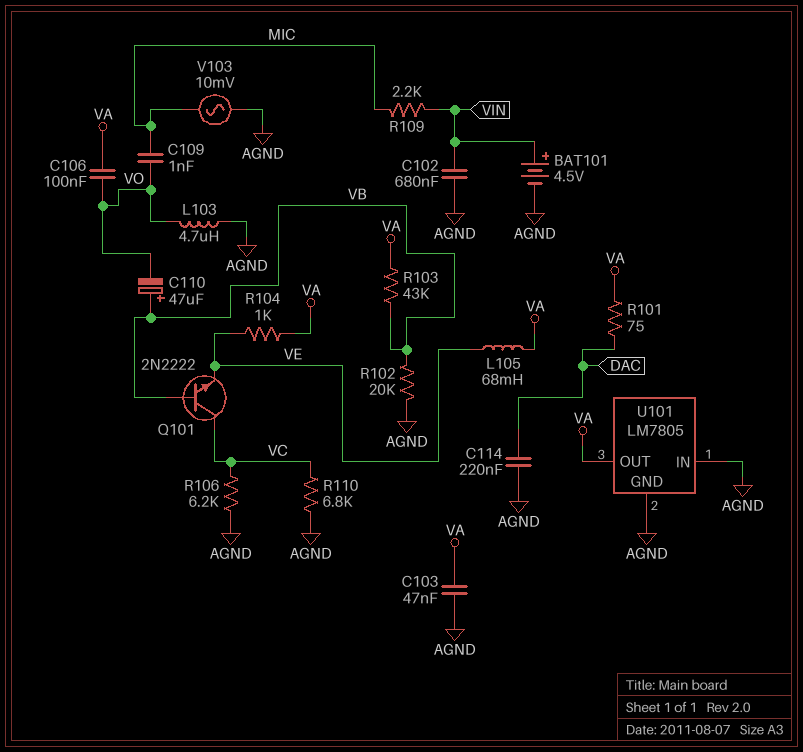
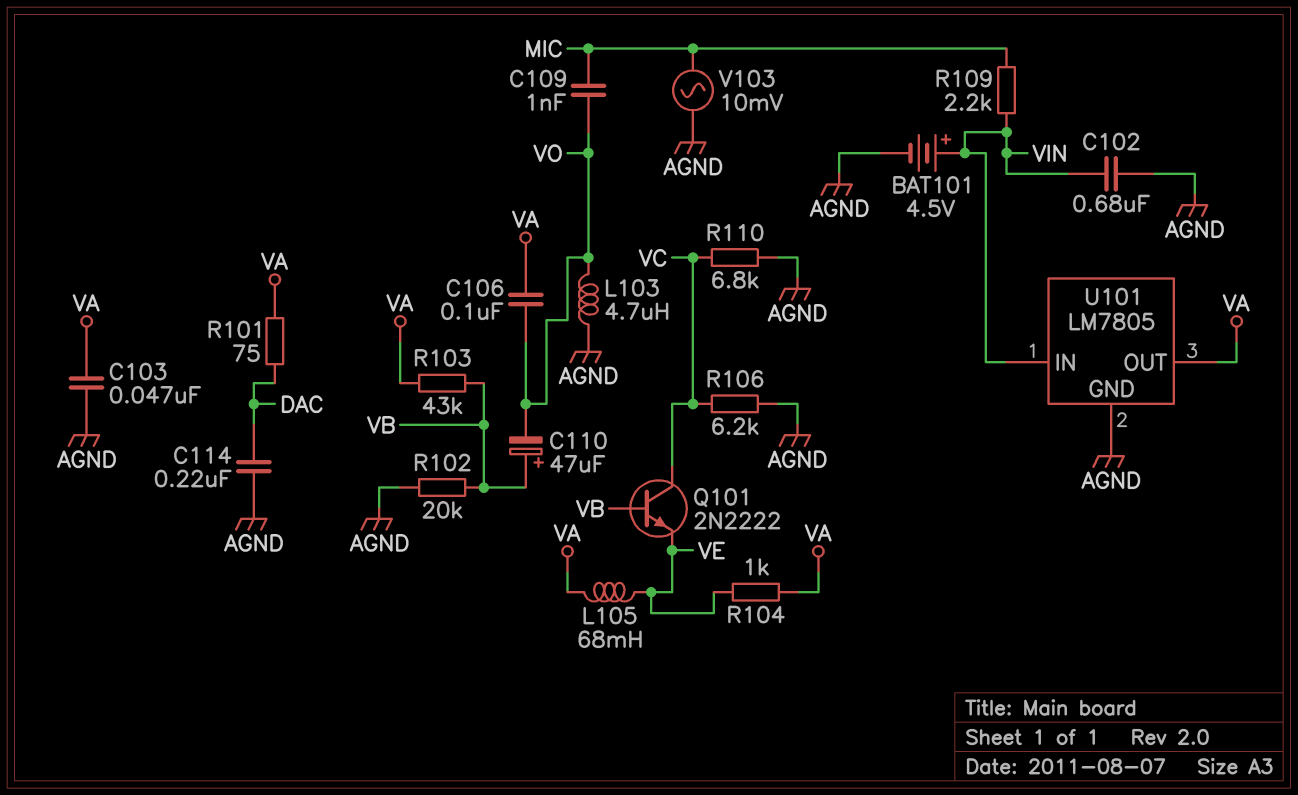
U101 pin IN: AGND -> VIN

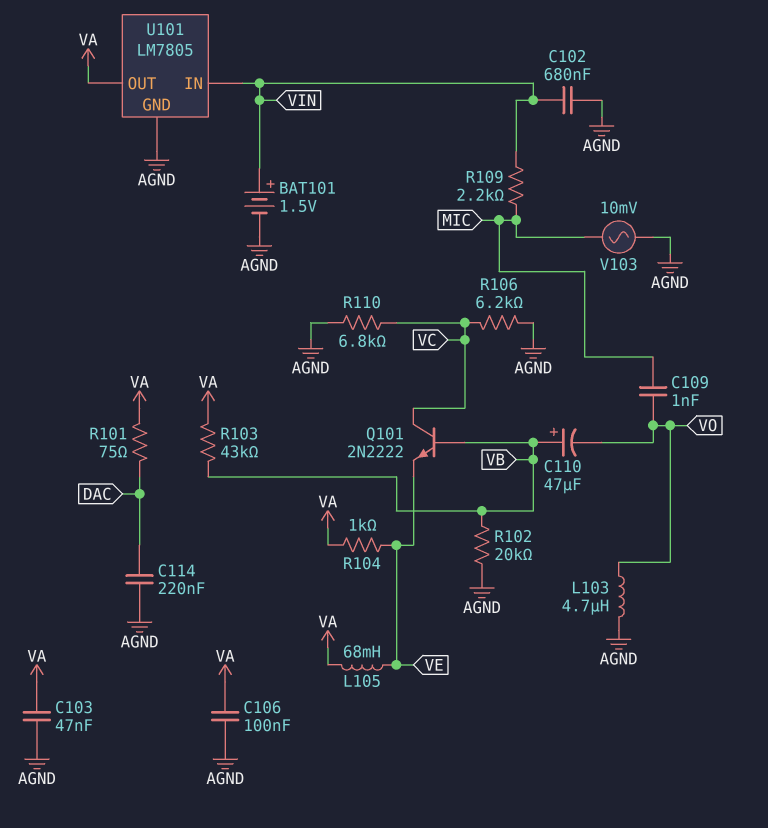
BAT101: 4.5V (plus VIN, minus AGND) -> 1.5V (plus VIN, minus AGND)
C106: 100nF (VA, VO) -> 100nF (AGND, VA)

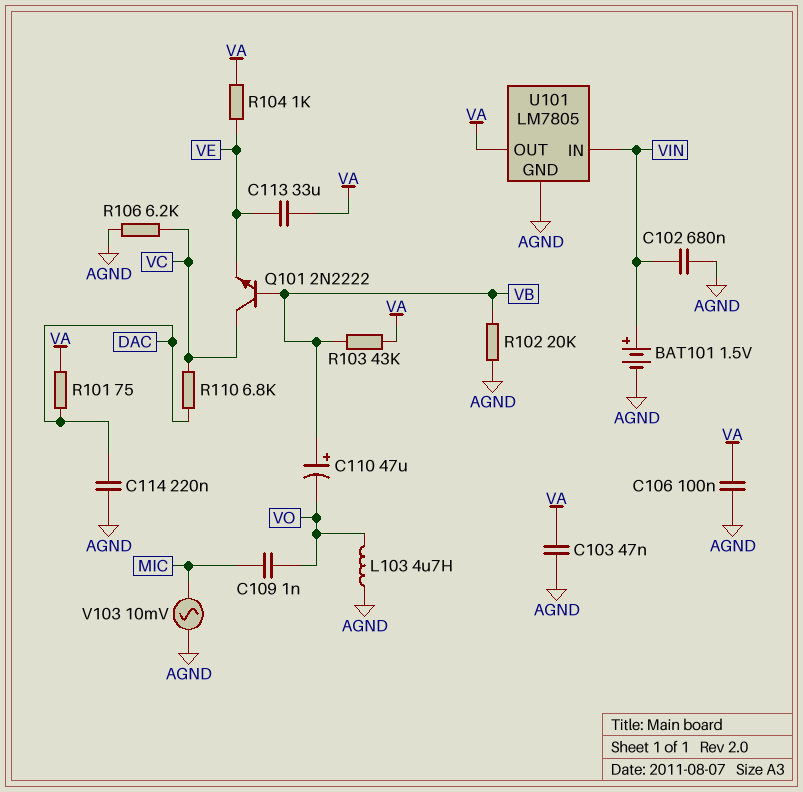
C113: none -> 33uF (VA, VE)
L105: 68mH (VA, VE) -> none
R109: 2.2k (MIC, VIN) -> none
R110: 6.8k (AGND, VC) -> 6.8k (DAC, VC)

